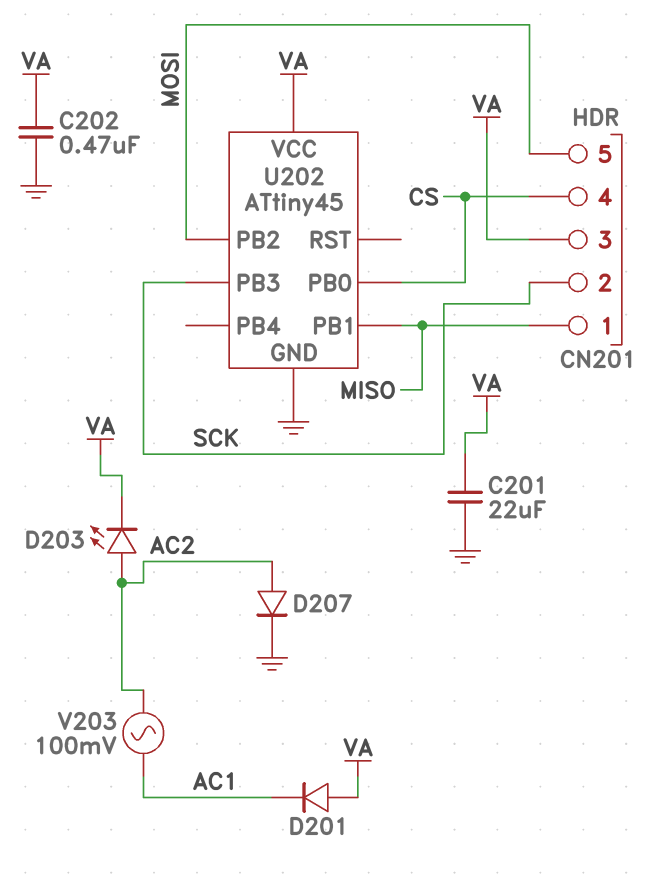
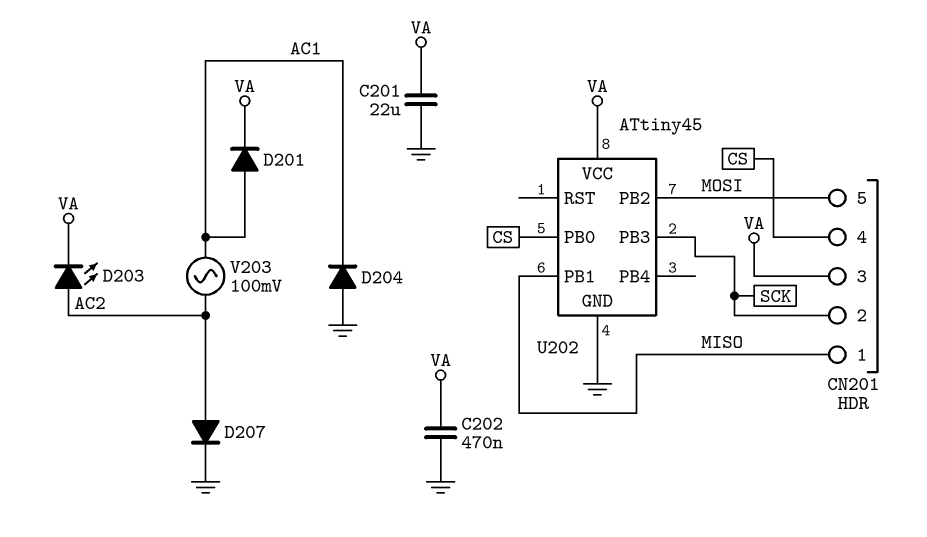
D201: diode (A VA, K AC1) -> diode (A AC1, K VA)
D204: none -> diode (A GND, K AC1)

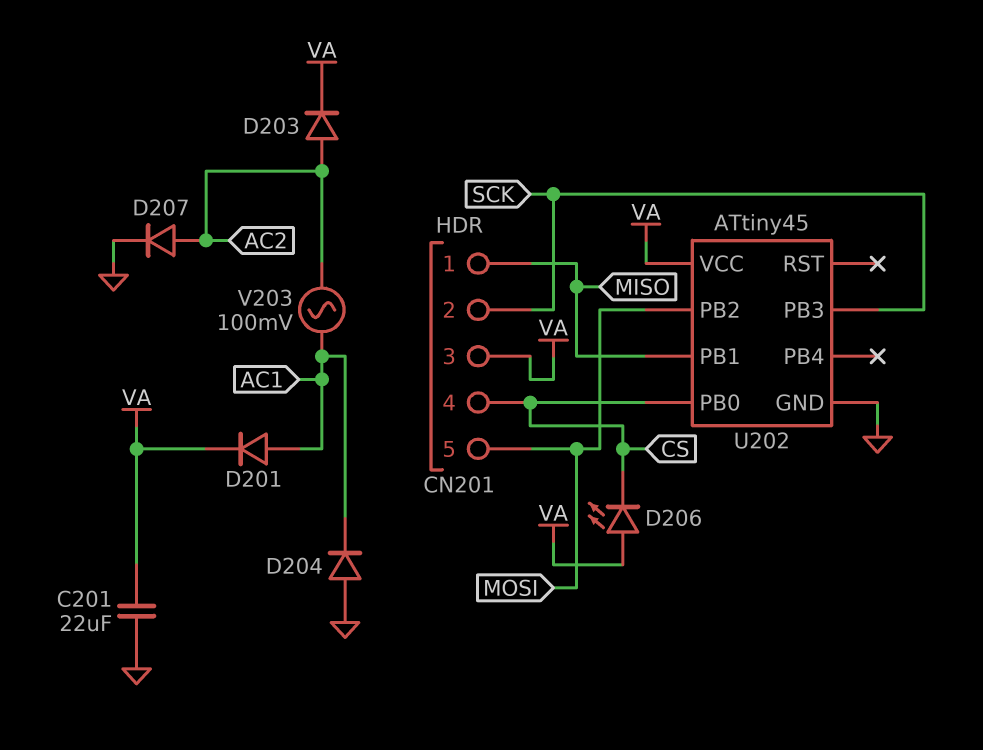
C202: 470nF (GND, VA) -> none
D203: LED (A AC2, K VA) -> diode (A AC2, K VA)
D206: none -> LED (A VA, K CS)

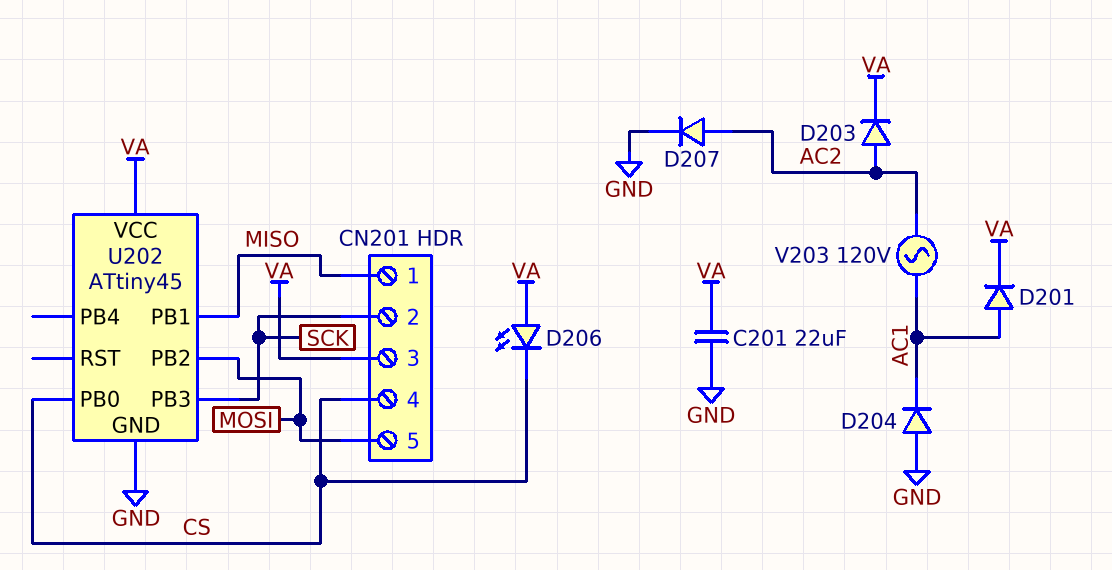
V203: AC 100mV (AC1, AC2) -> AC 120V (AC1, AC2)

